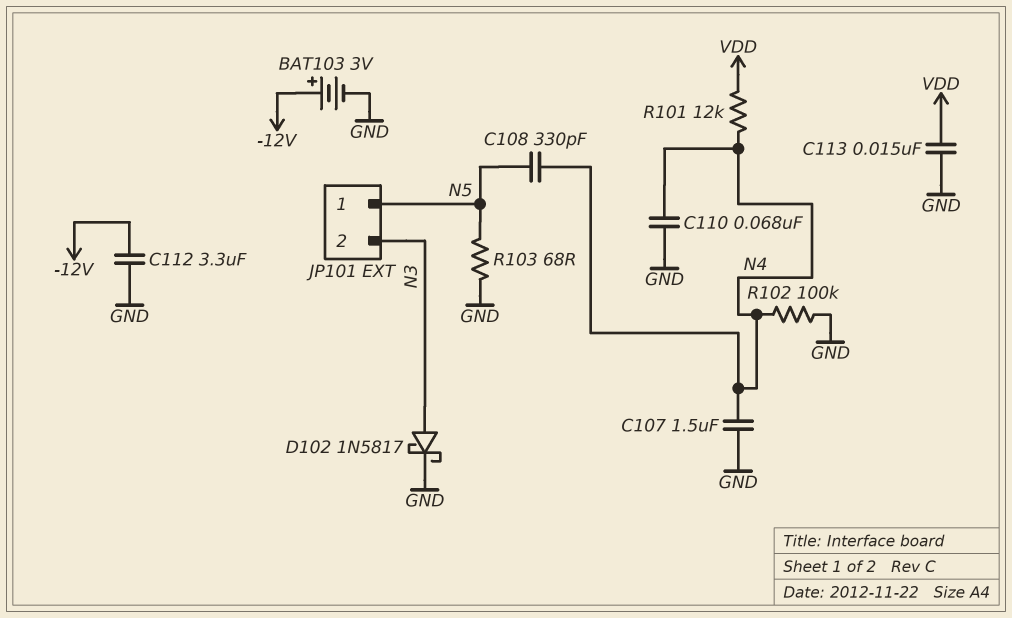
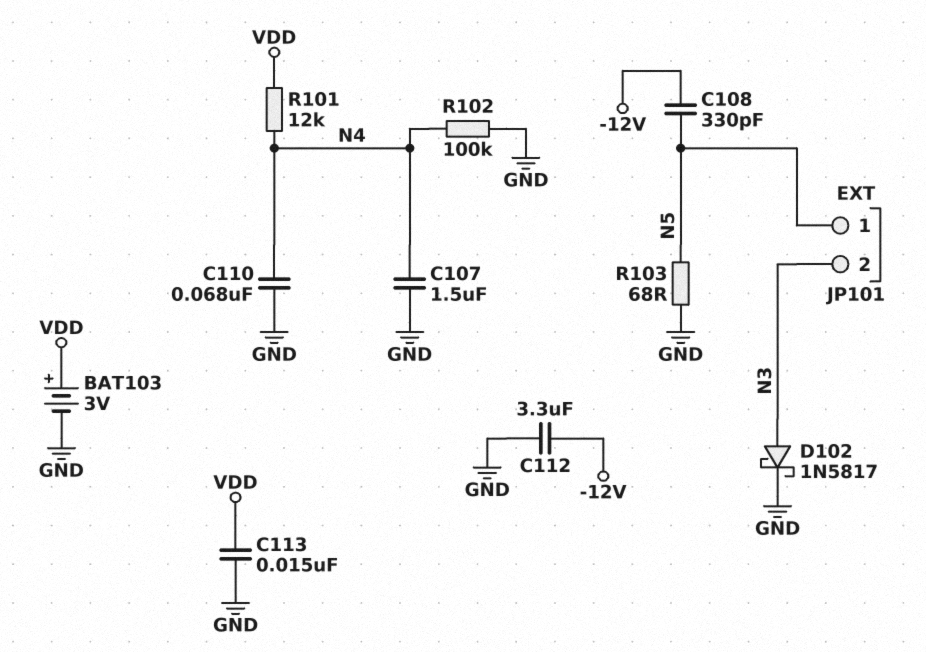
BAT103: 3V (plus -12V, minus GND) -> 3V (plus VDD, minus GND)
C108: 330pF (N4, N5) -> 330pF (-12V, N5)

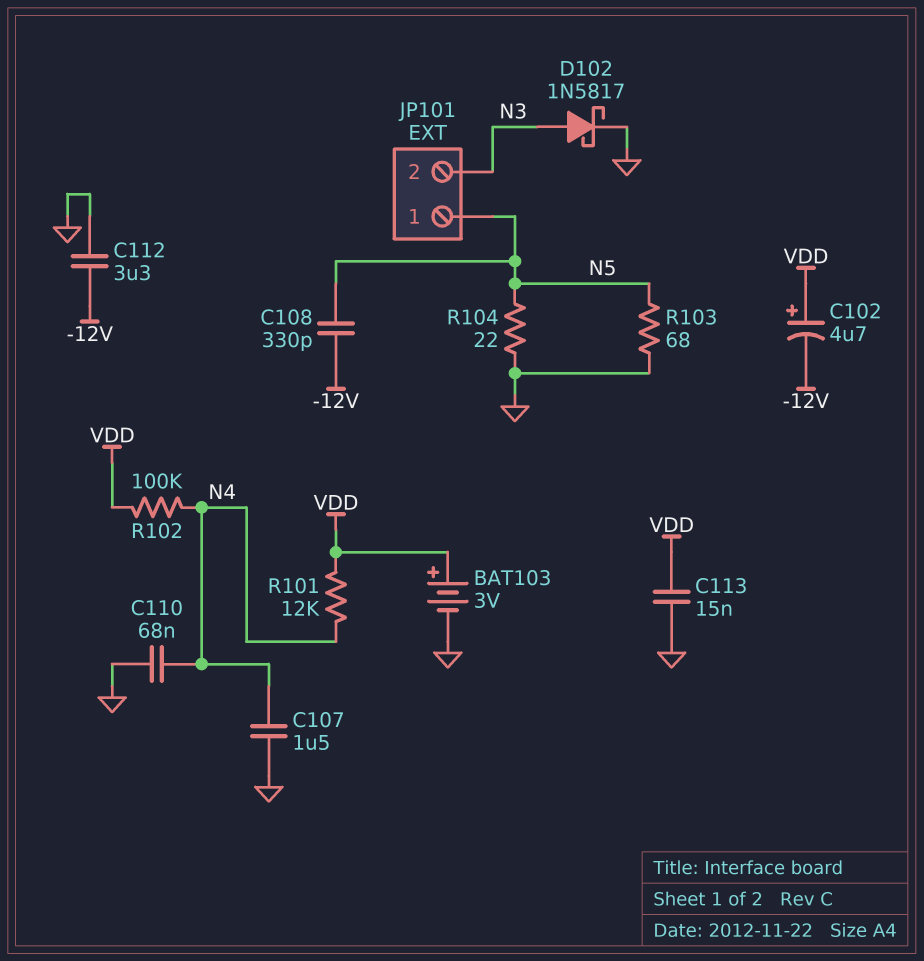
C102: none -> 4.7uF (plus VDD, minus -12V)
R102: 100k (GND, N4) -> 100k (N4, VDD)
R104: none -> 22 (GND, N5)

